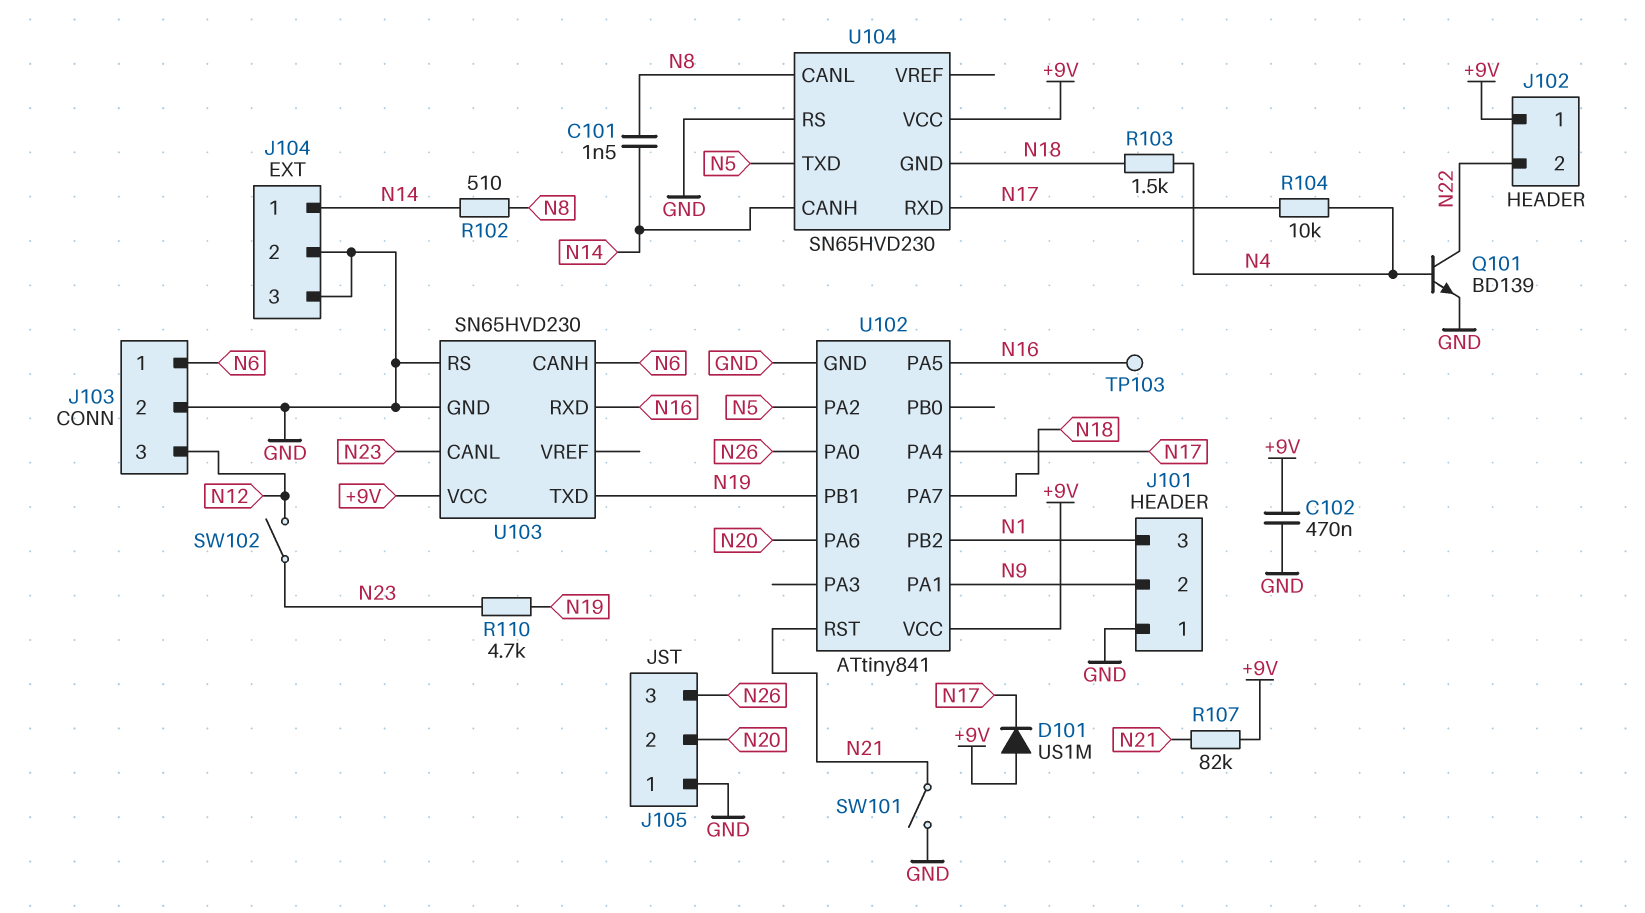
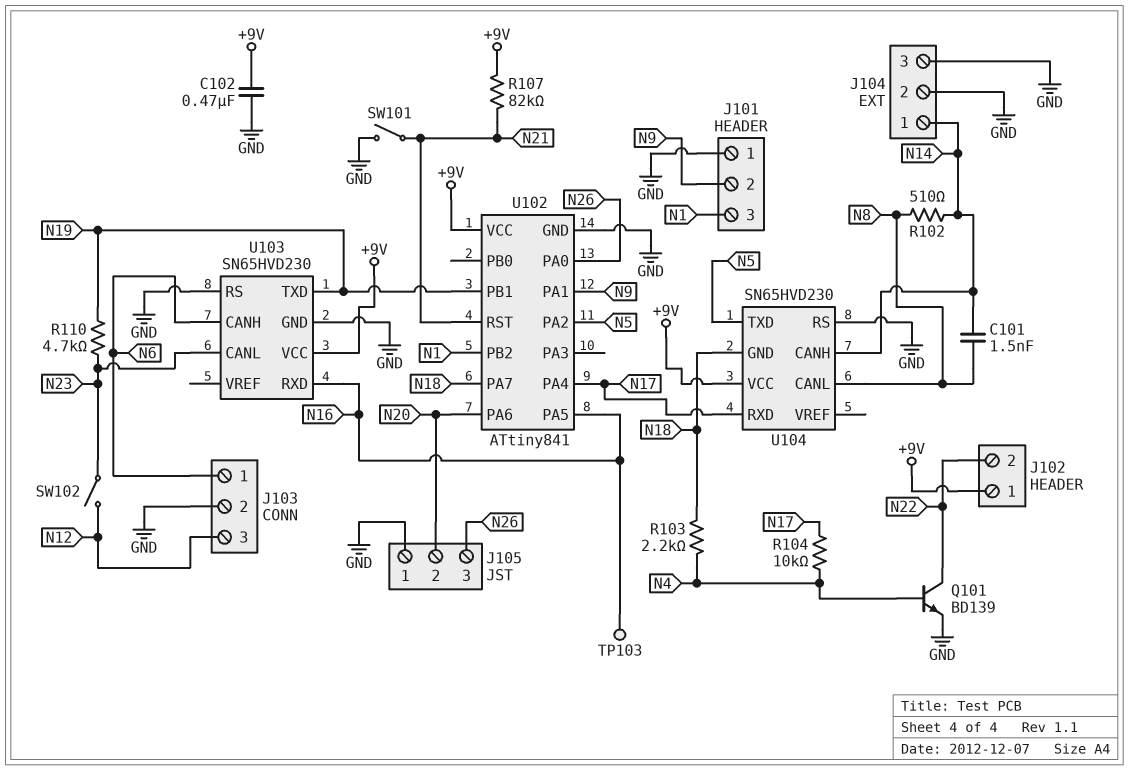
D101: diode US1M (A +9V, K N17) -> none
R103: 1.5k (N4, N18) -> 2.2k (N4, N18)

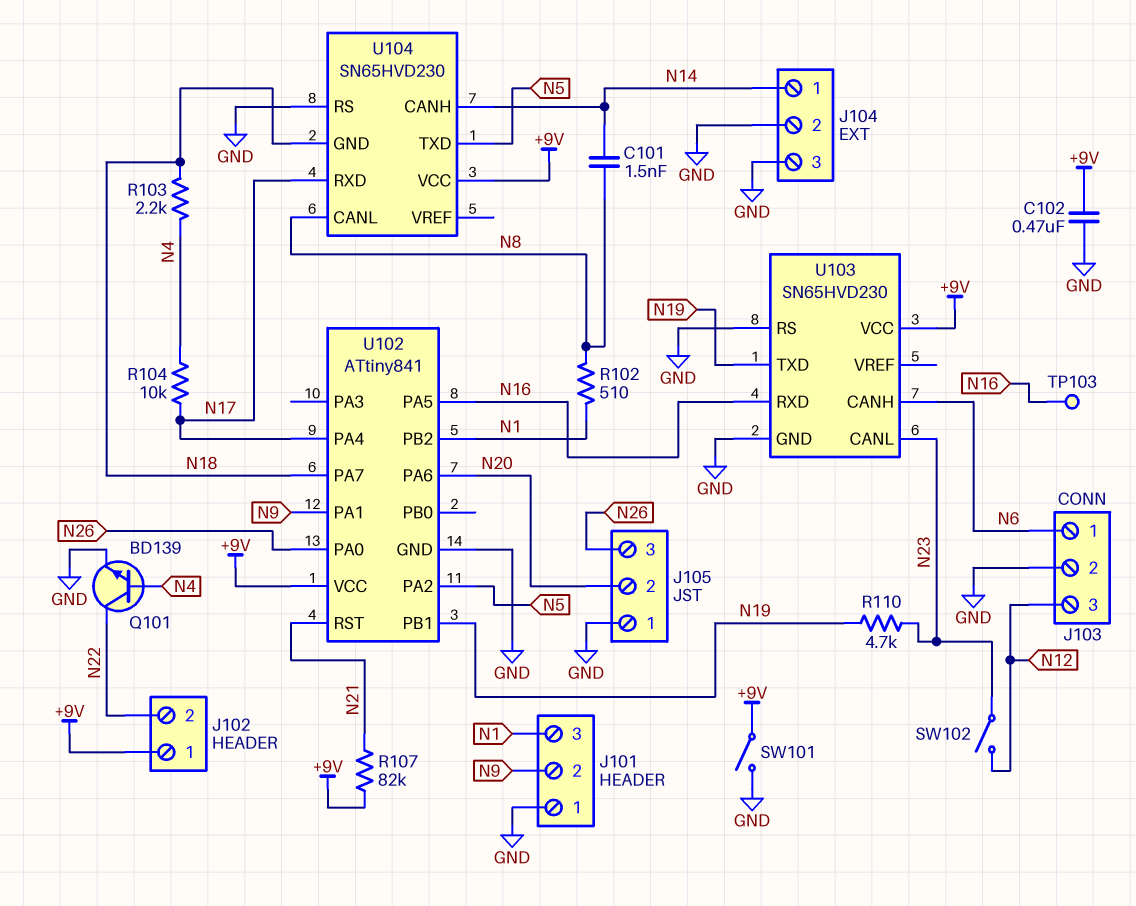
R102: 510 (N8, N14) -> 510 (N1, N8)
SW101: switch (GND, N21) -> switch (+9V, GND)

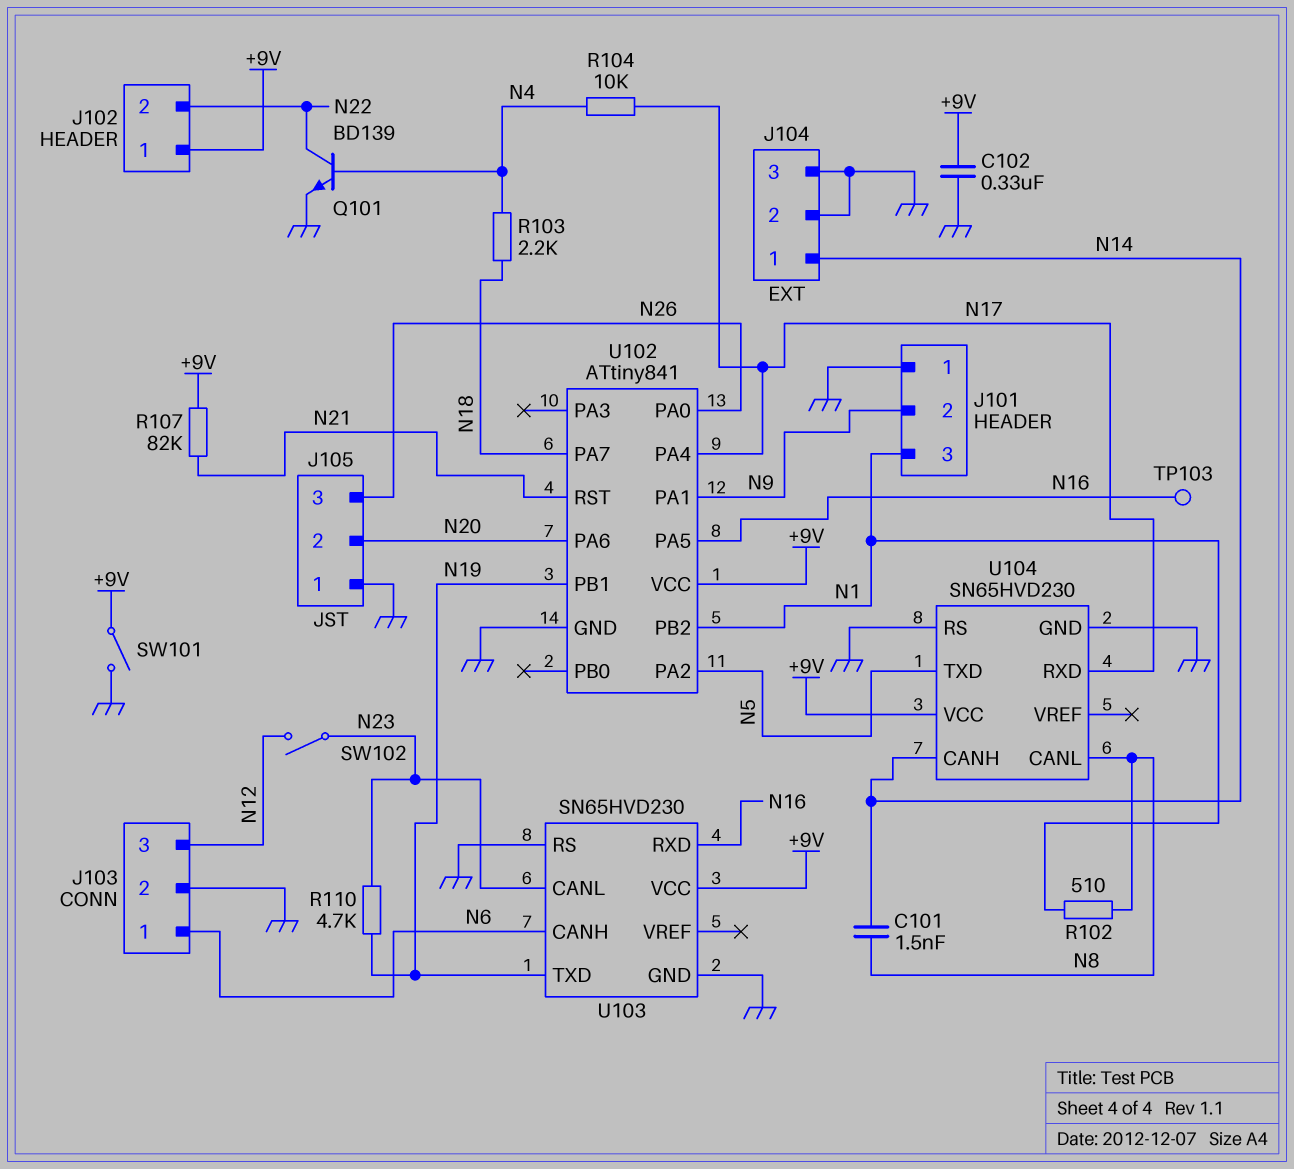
C102: 470nF (+9V, GND) -> 330nF (+9V, GND)
U104 pin GND: N18 -> GND

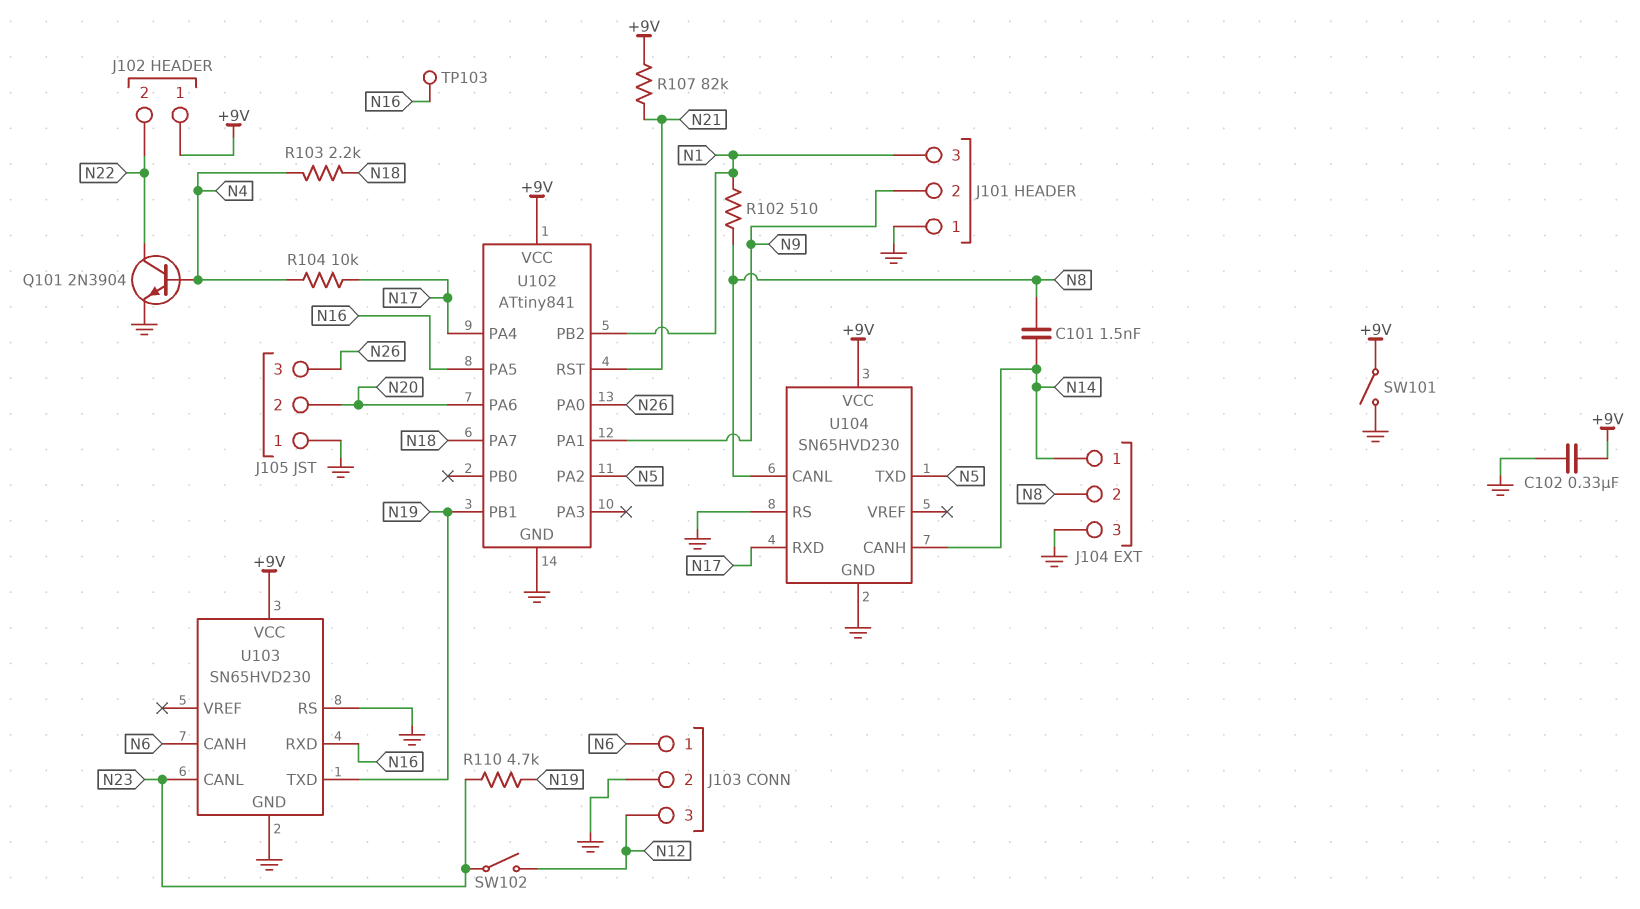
J104 pin 2: GND -> N8
Q101: NPN BD139 (B N4, C N22, E GND) -> NPN 2N3904 (B N4, C N22, E GND)

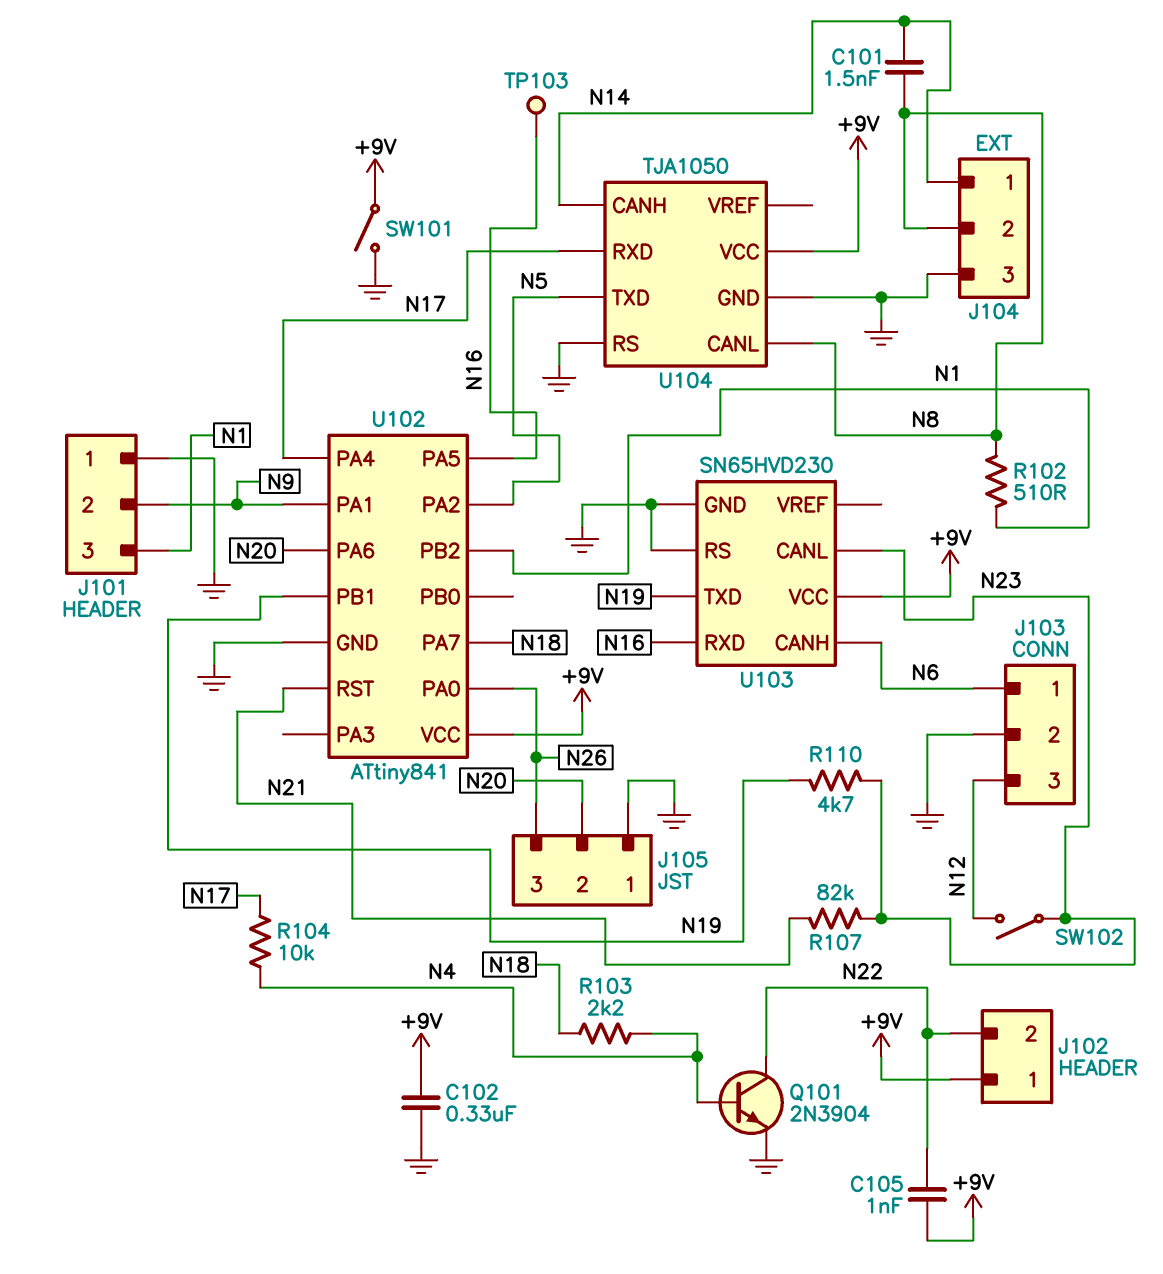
C105: none -> 1nF (+9V, N22)
R107: 82k (+9V, N21) -> 82k (N21, N23)
U104: SN65HVD230 -> TJA1050

